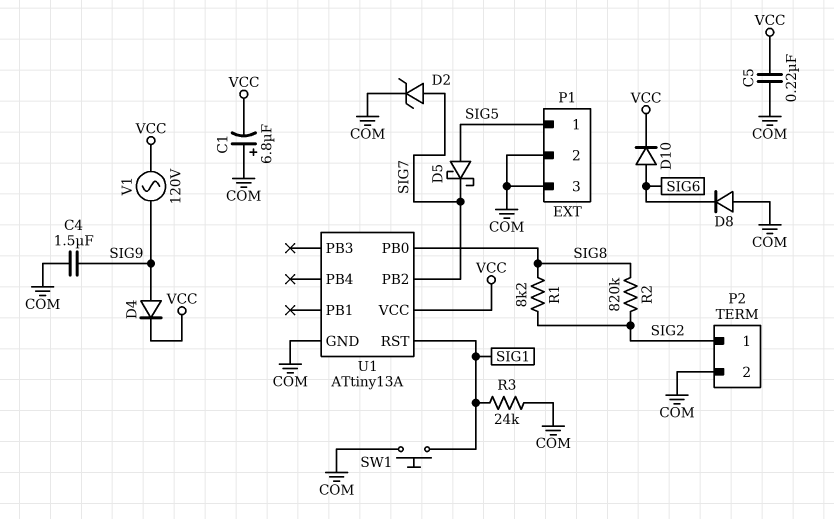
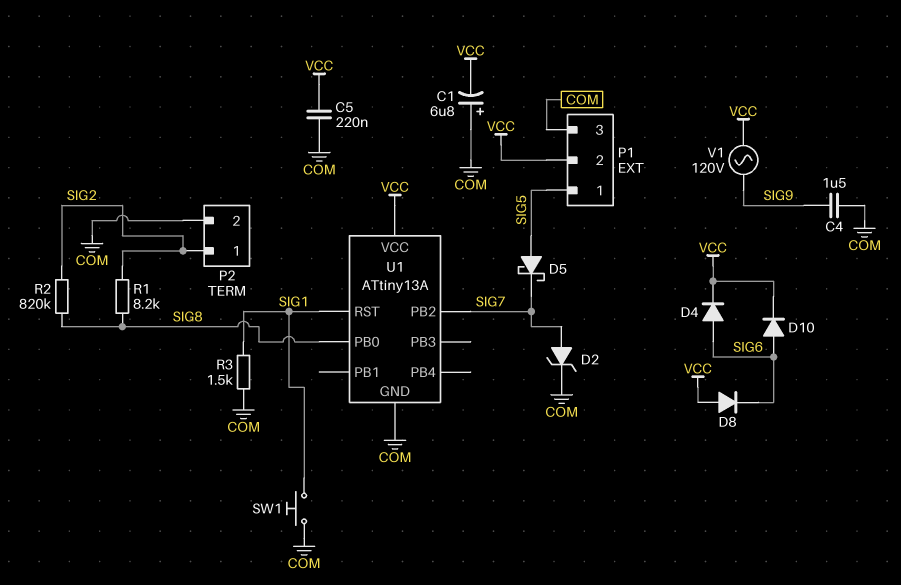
D4: diode (A SIG9, K VCC) -> diode (A SIG6, K VCC)
D8: diode (A COM, K SIG6) -> diode (A VCC, K SIG6)
P1 pin 2: COM -> VCC
R3: 24k (COM, SIG1) -> 1.5k (COM, SIG1)

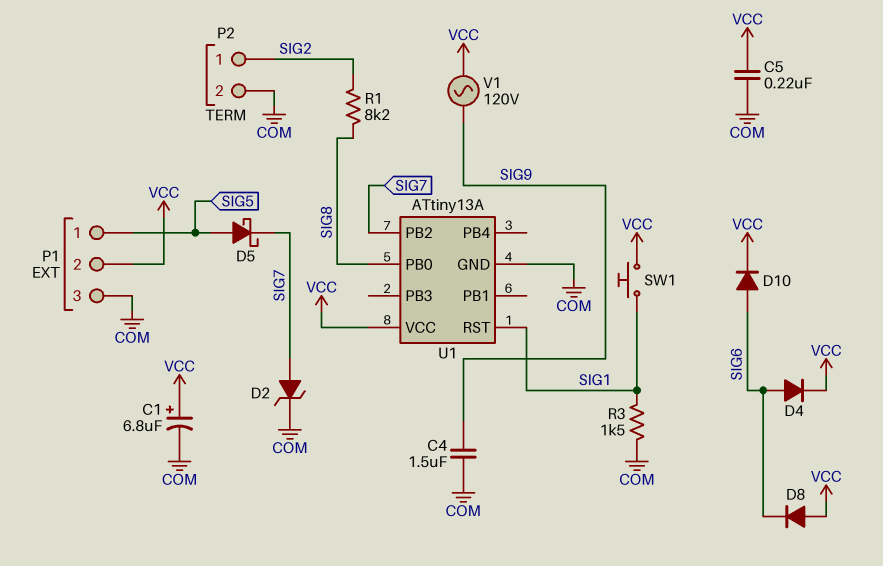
C1: 6.8uF (plus COM, minus VCC) -> 6.8uF (plus VCC, minus COM)
R2: 820k (SIG2, SIG8) -> none
SW1: button (COM, SIG1) -> button (SIG1, VCC)

